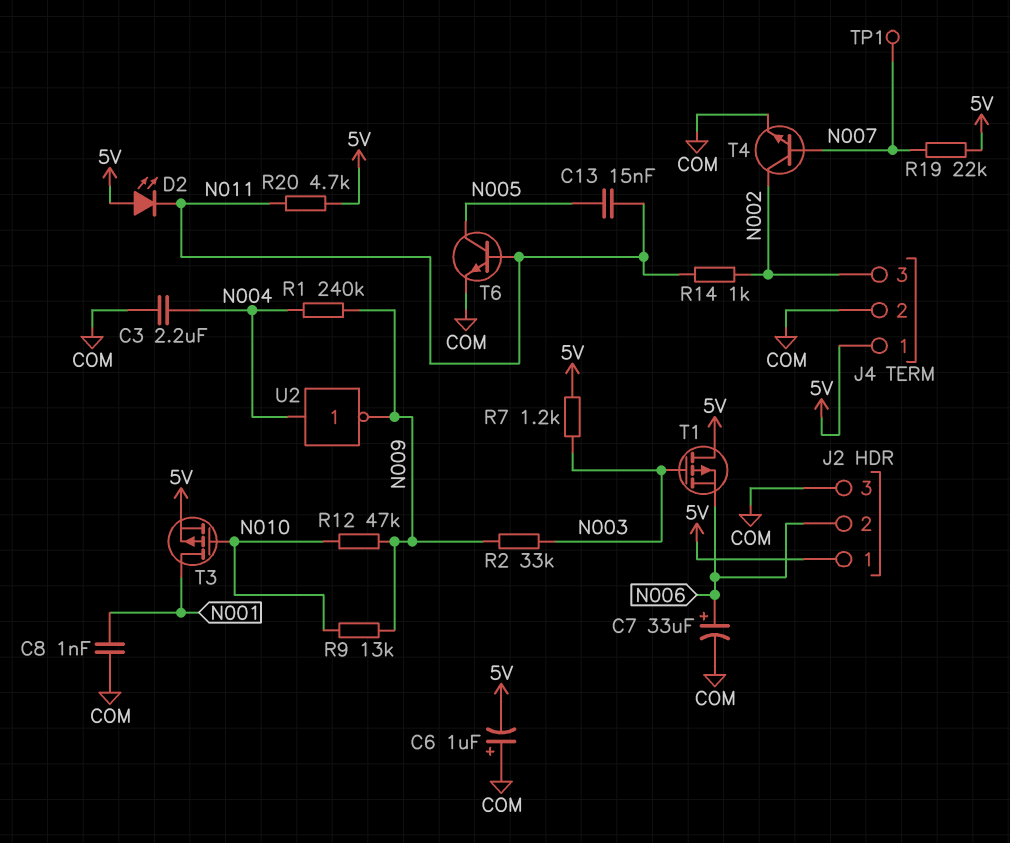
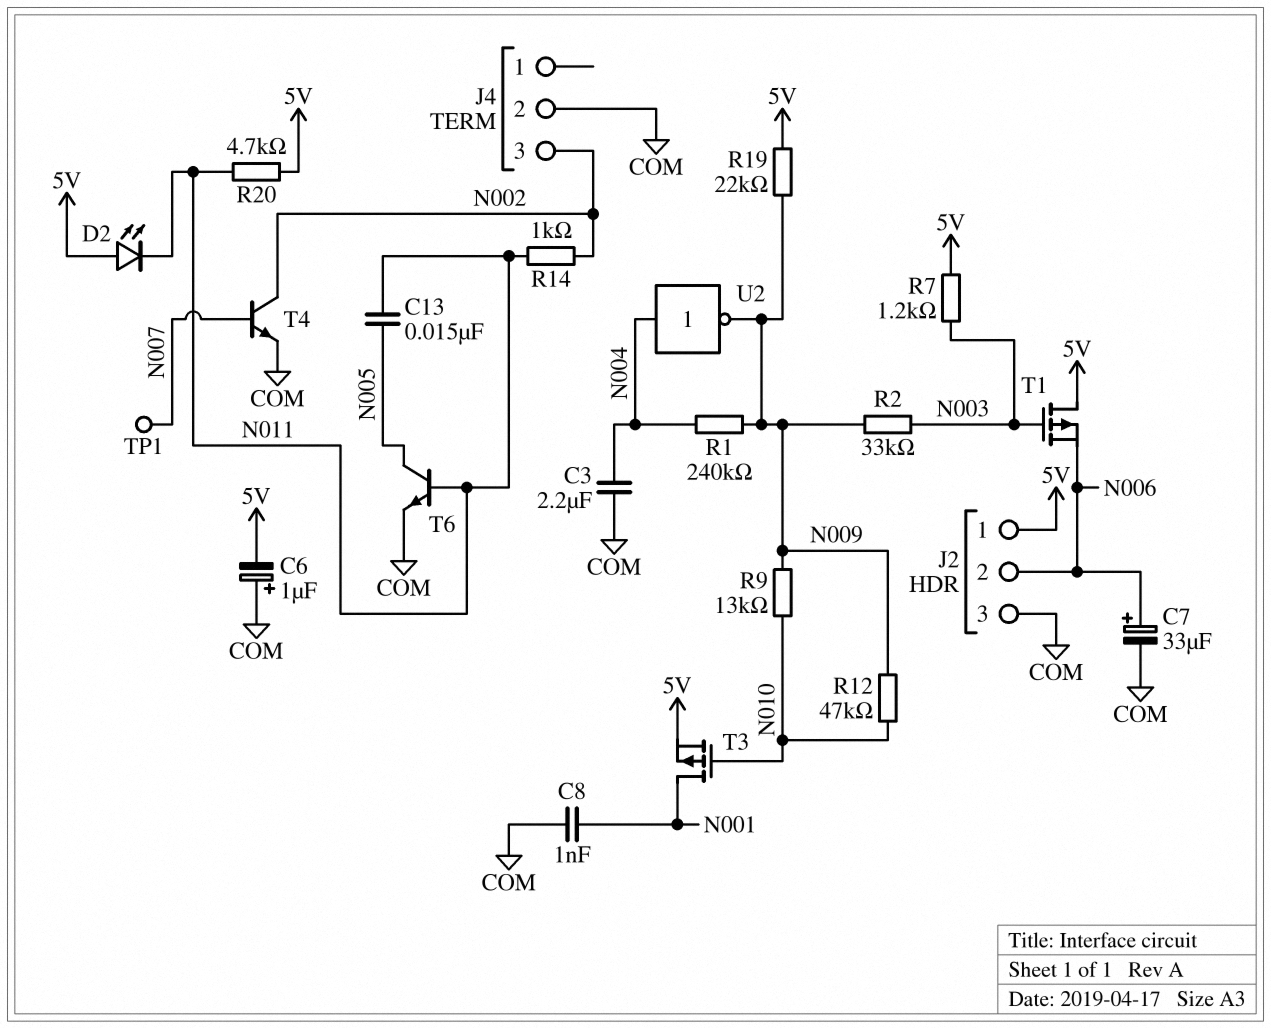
J4 pin 1: 5V -> none
R19: 22k (5V, N007) -> 22k (5V, N009)

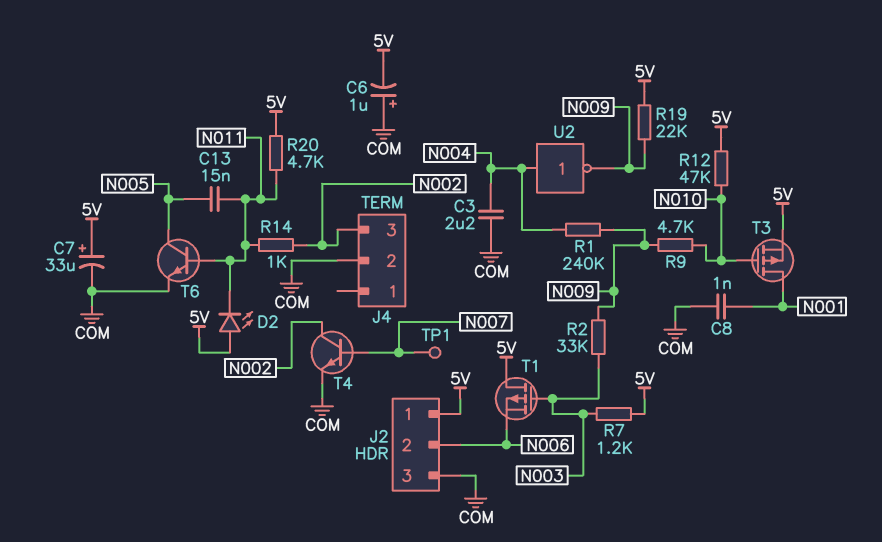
C7: 33uF (plus N006, minus COM) -> 33uF (plus 5V, minus COM)
R9: 13k (N009, N010) -> 4.7k (N009, N010)
R12: 47k (N009, N010) -> 47k (5V, N010)

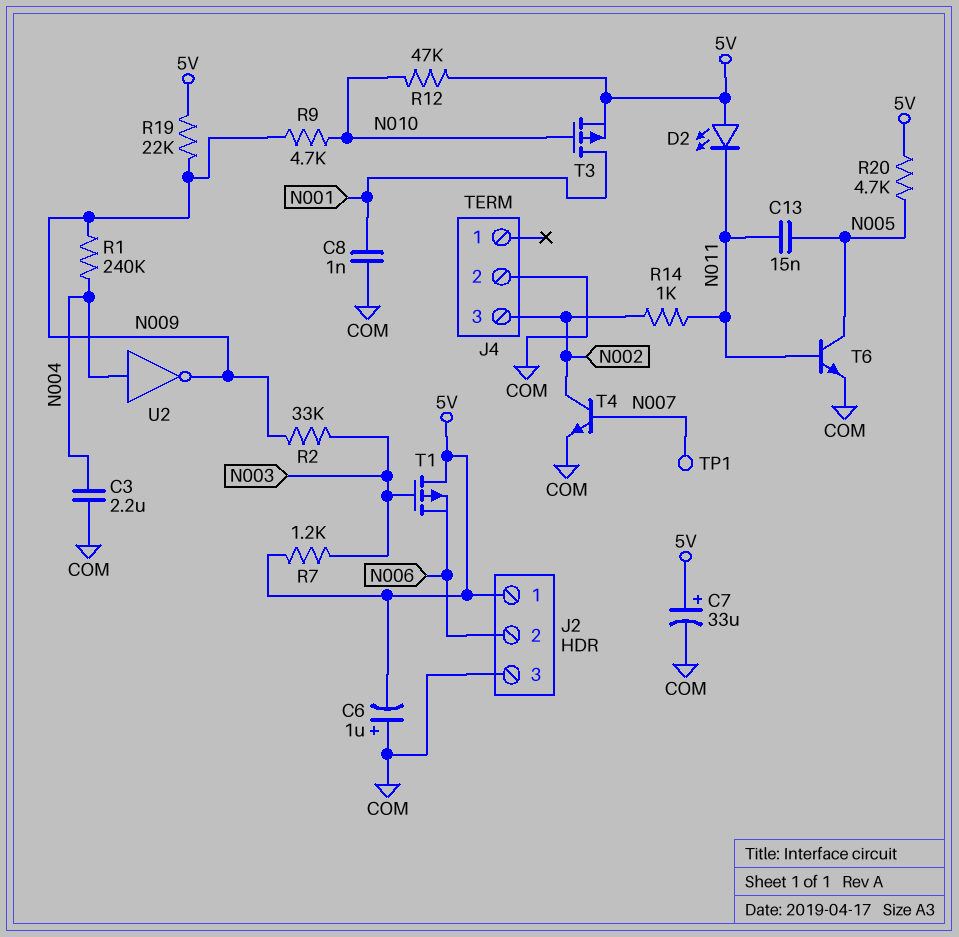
R20: 4.7k (5V, N011) -> 4.7k (5V, N005)

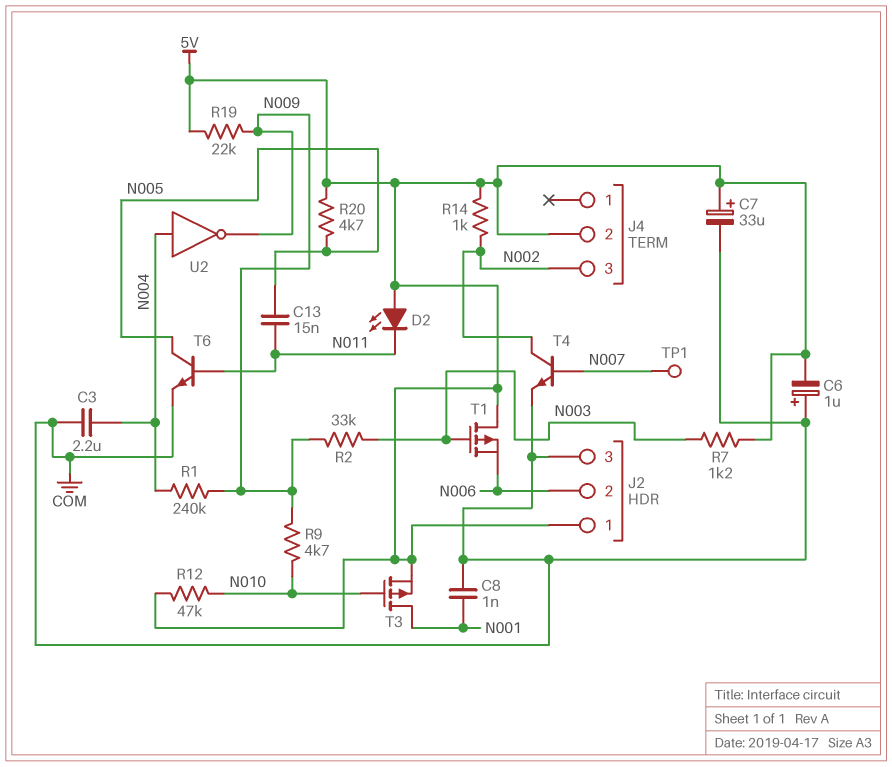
J4 pin 2: COM -> 5V
R14: 1k (N002, N011) -> 1k (5V, N002)

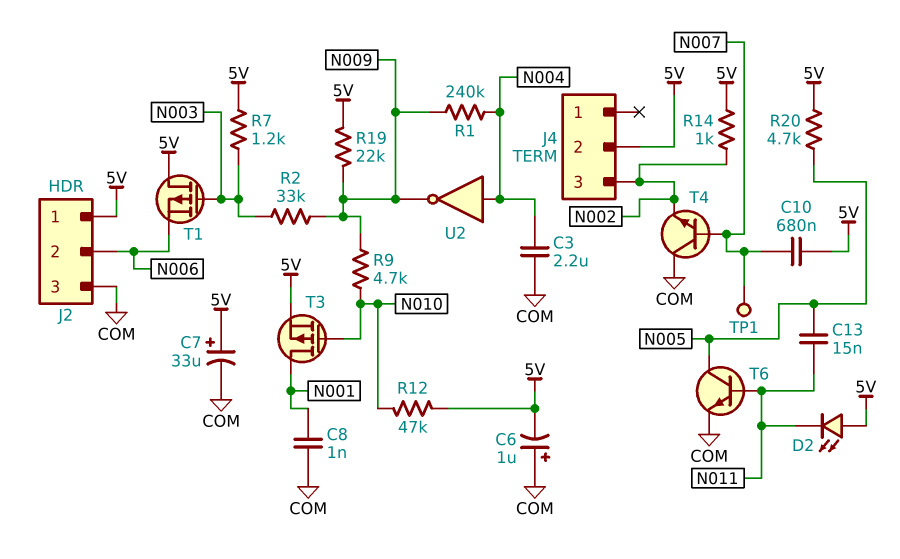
C10: none -> 680nF (5V, N007)
T4: NPN (B N007, C N002, E COM) -> NPN (B N007, C COM, E N002)

